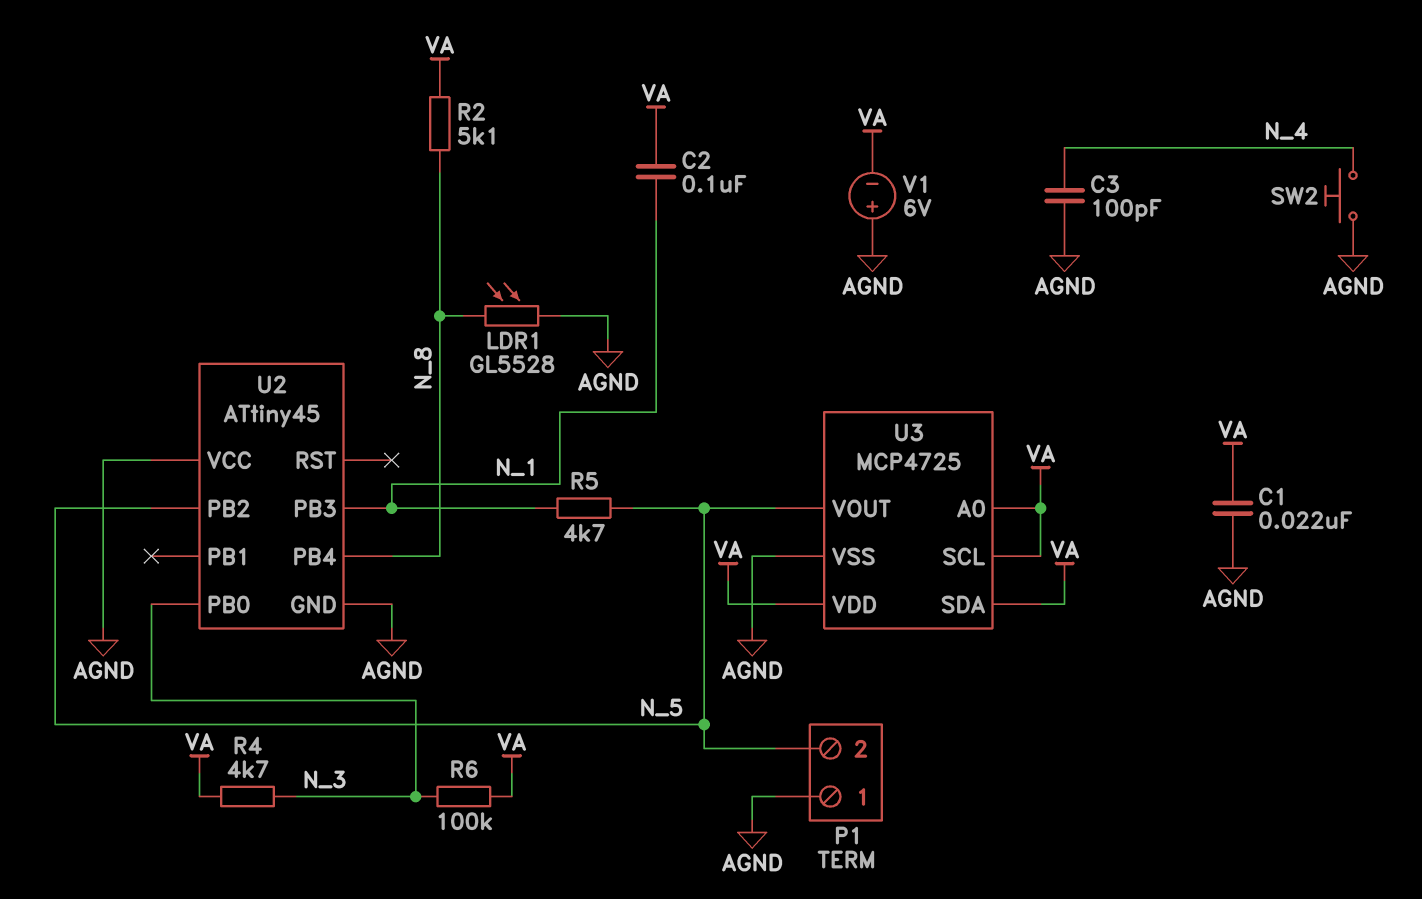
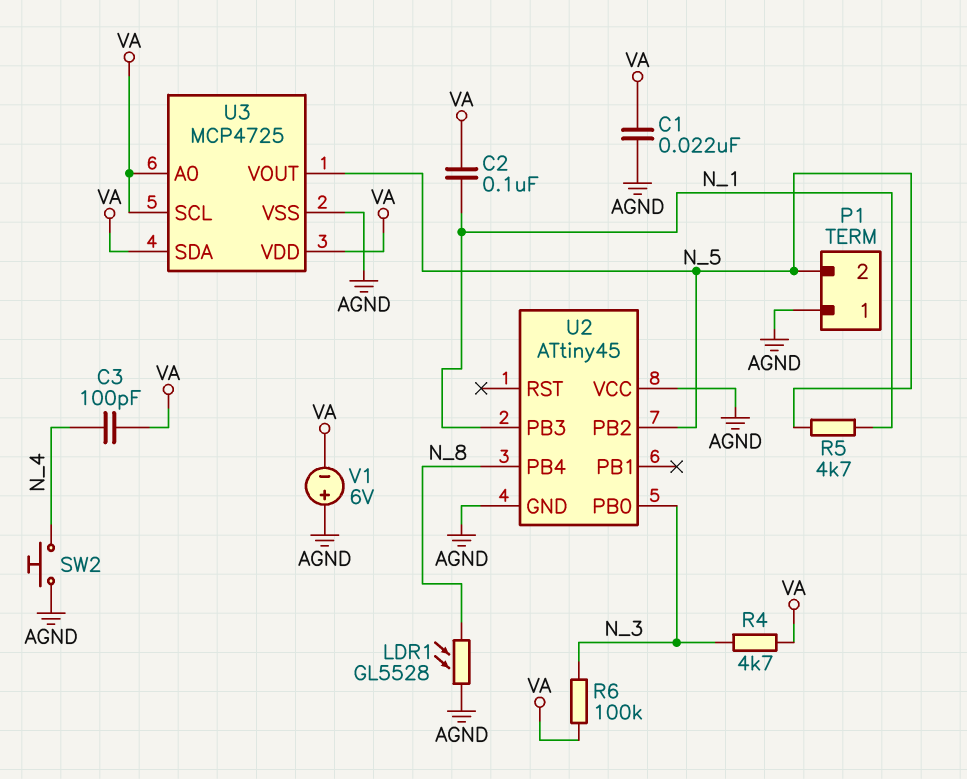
C3: 100pF (AGND, N_4) -> 100pF (N_4, VA)
R2: 5.1k (N_8, VA) -> none

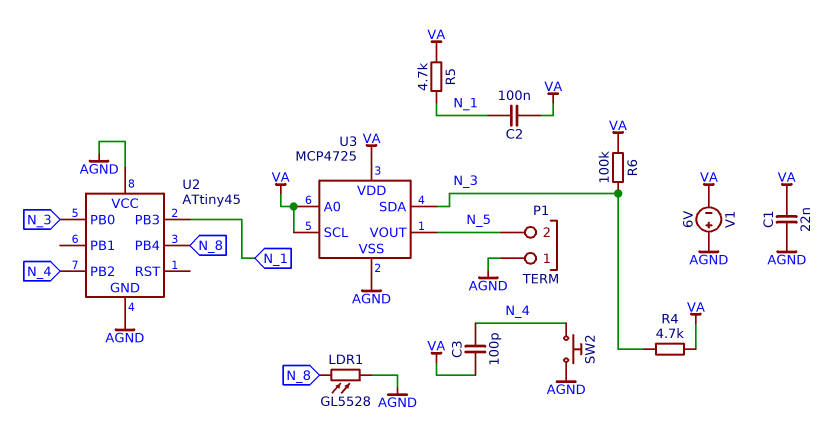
R5: 4.7k (N_1, N_5) -> 4.7k (N_1, VA)
U2 pin PB2: N_5 -> N_4
U3 pin SDA: VA -> N_3

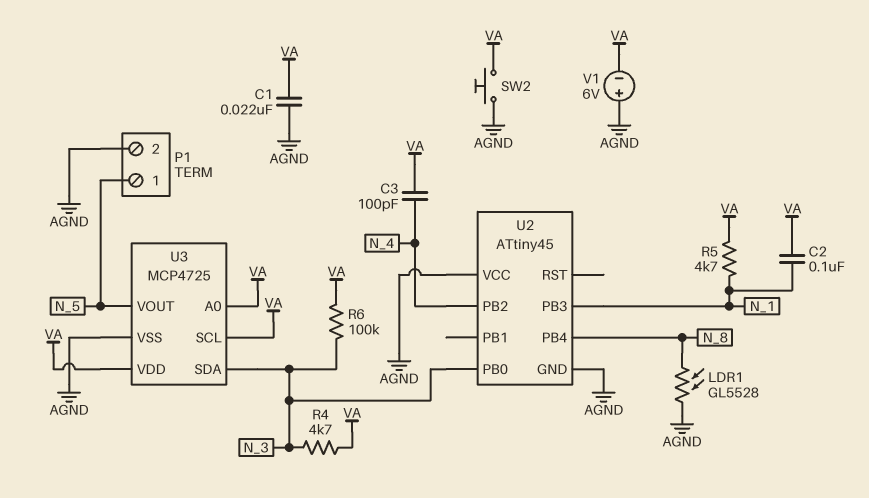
P1 pin 1: AGND -> N_5
P1 pin 2: N_5 -> AGND
SW2: button (AGND, N_4) -> button (AGND, VA)

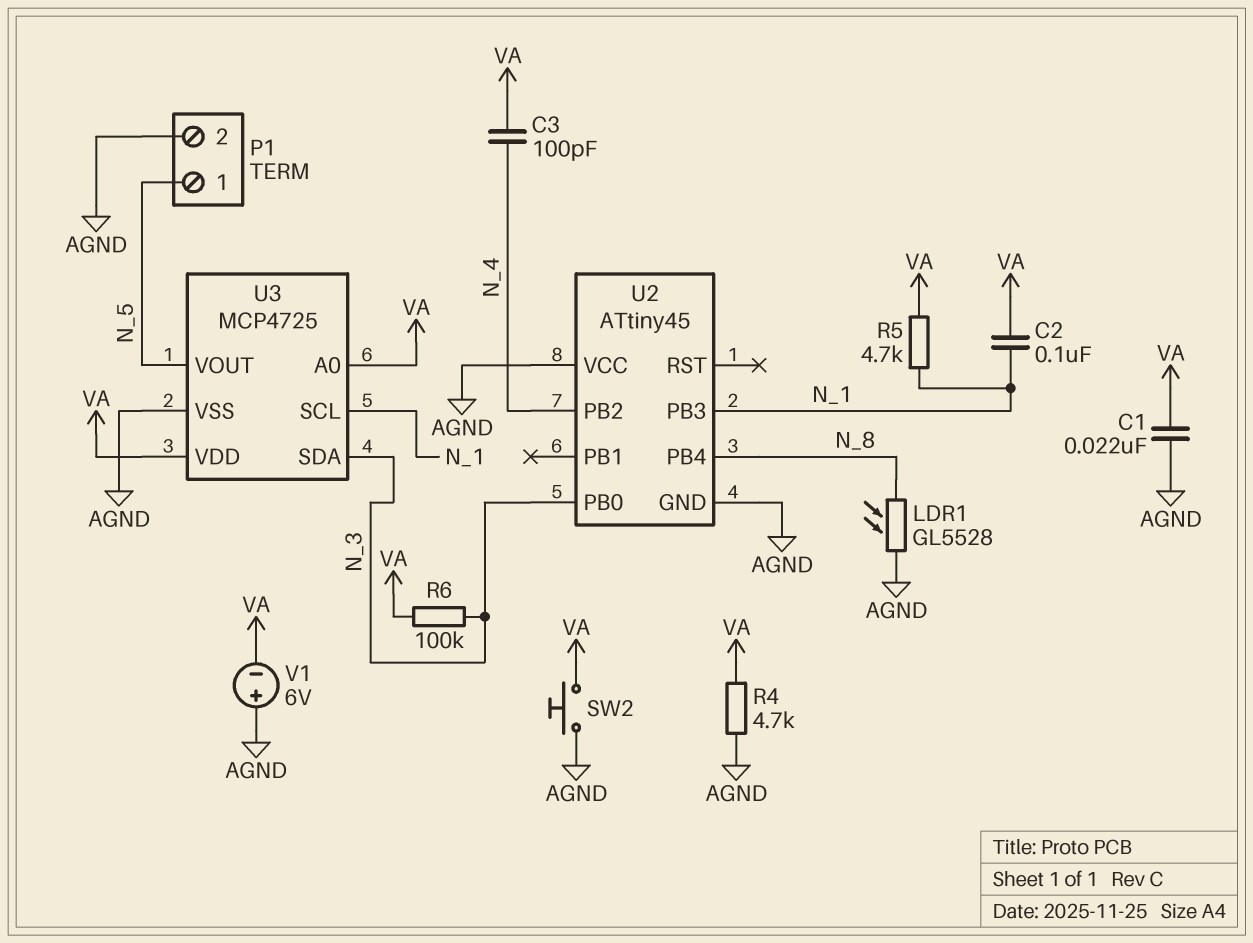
R4: 4.7k (N_3, VA) -> 4.7k (AGND, VA)
U3 pin SCL: VA -> N_1

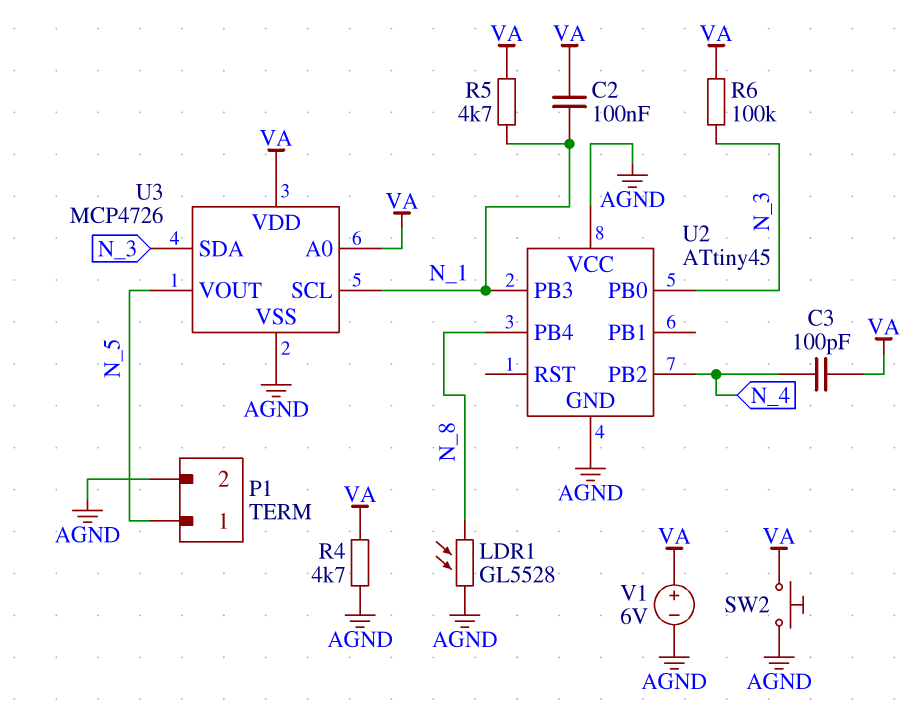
C1: 22nF (AGND, VA) -> none
U3: MCP4725 -> MCP4726
V1: 6V (plus AGND, minus VA) -> 6V (plus VA, minus AGND)

